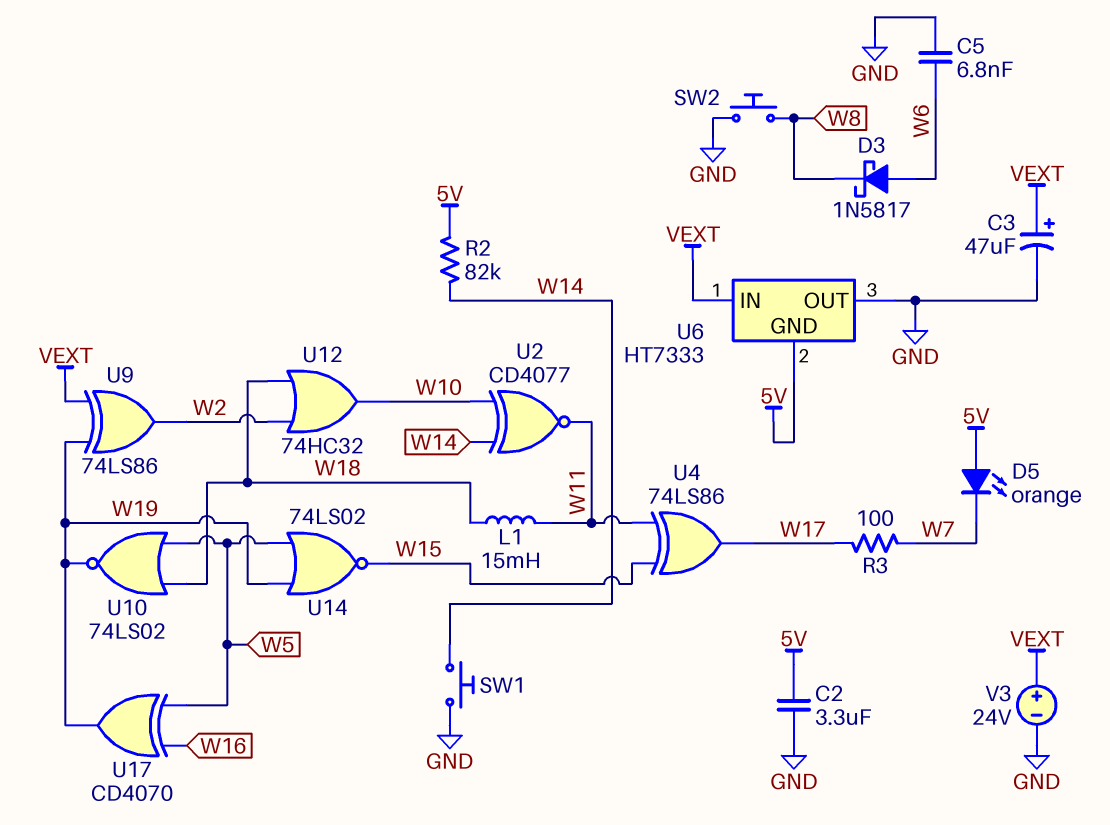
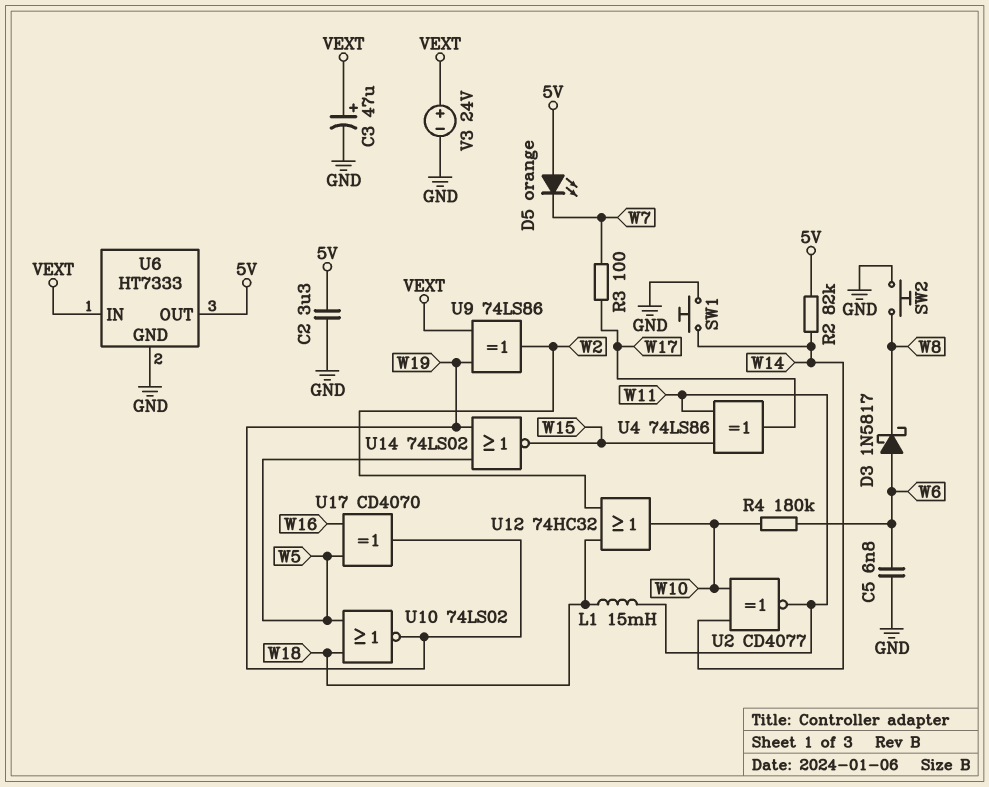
R4: none -> 180k (W6, W10)
U6 pin GND: 5V -> GND
U6 pin OUT: GND -> 5V

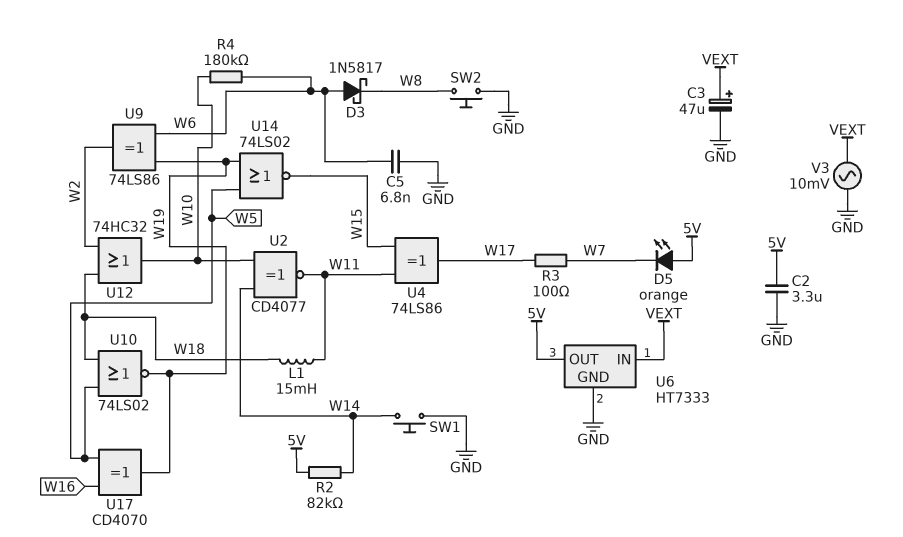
U9: XOR 74LS86 (in VEXT, in W19, out W2) -> XOR 74LS86 (in W6, in W19, out W2)
V3: 24V (plus VEXT, minus GND) -> AC 10mV (GND, VEXT)

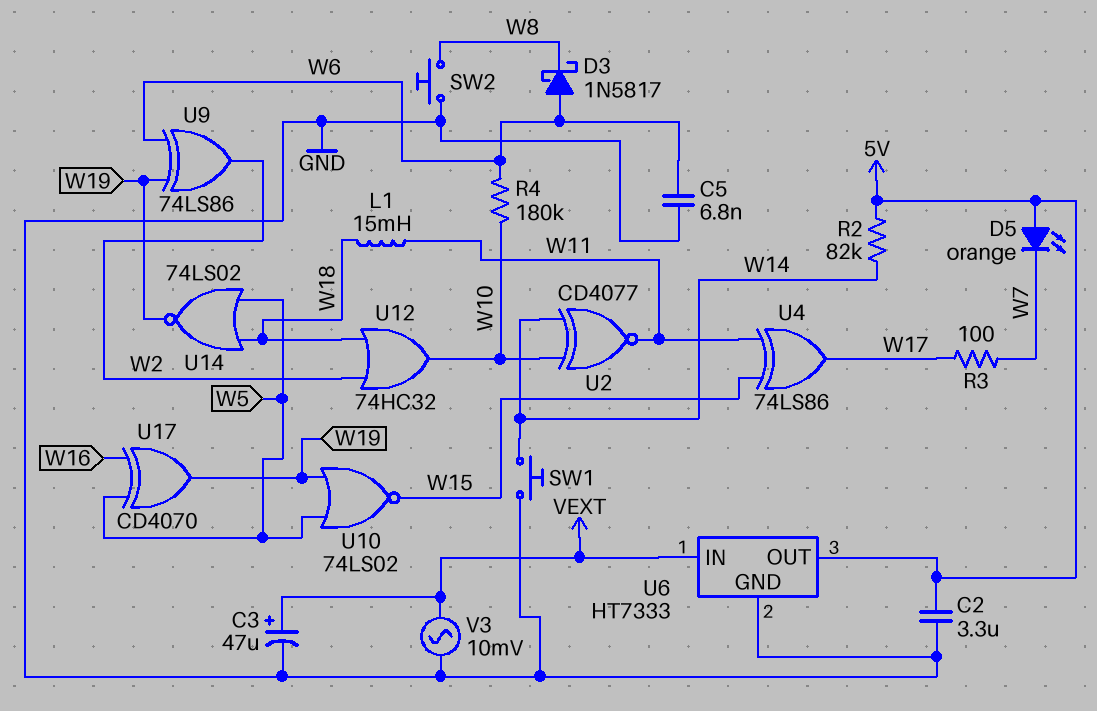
U10: NOR 74LS02 (in W5, in W18, out W19) -> NOR 74LS02 (in W5, in W19, out W15)
U14: NOR 74LS02 (in W5, in W19, out W15) -> NOR 74LS02 (in W5, in W18, out W19)

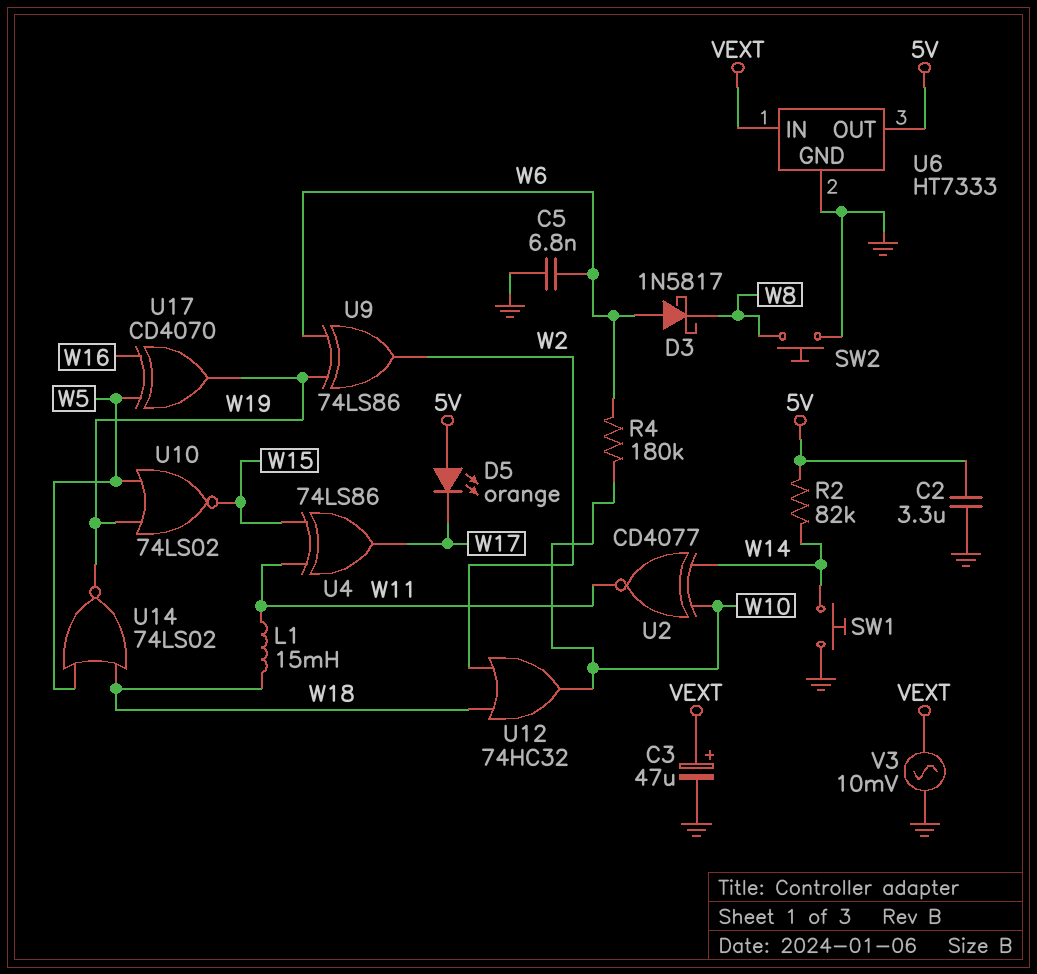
D5: LED orange (A 5V, K W7) -> LED orange (A 5V, K W17)
R3: 100 (W7, W17) -> none

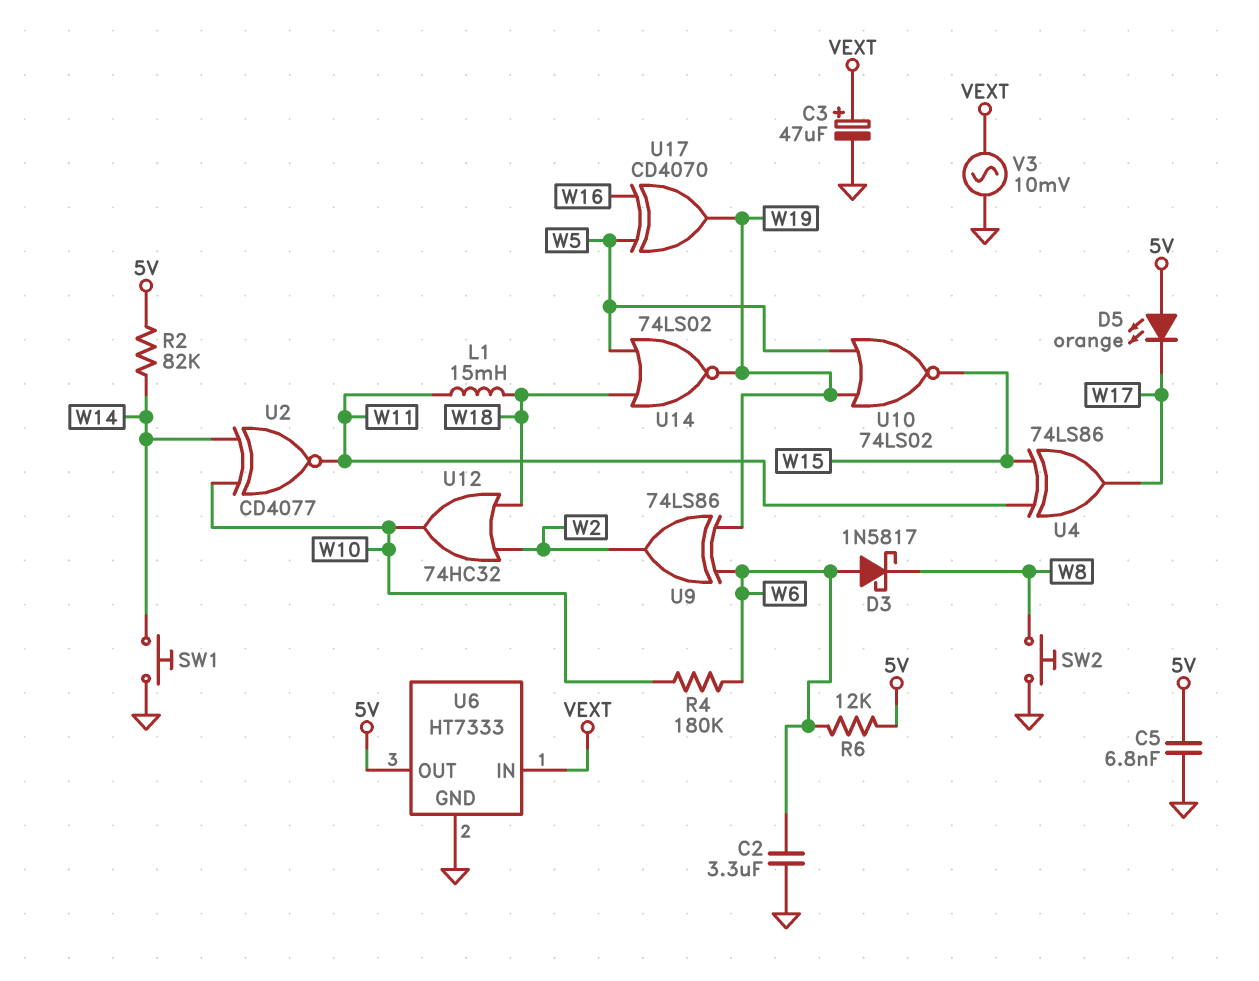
C2: 3.3uF (5V, GND) -> 3.3uF (GND, W6)
C5: 6.8nF (GND, W6) -> 6.8nF (5V, GND)
R6: none -> 12k (5V, W6)

